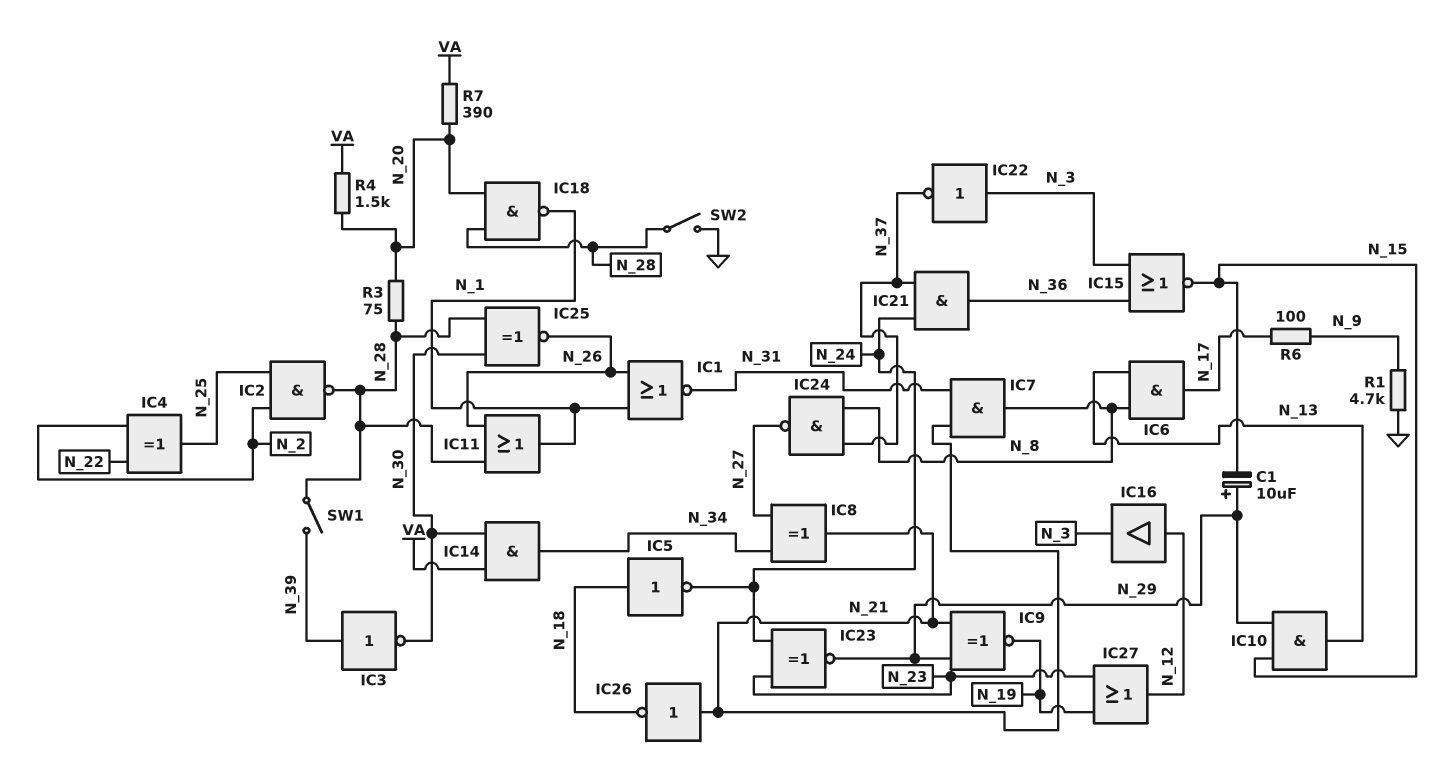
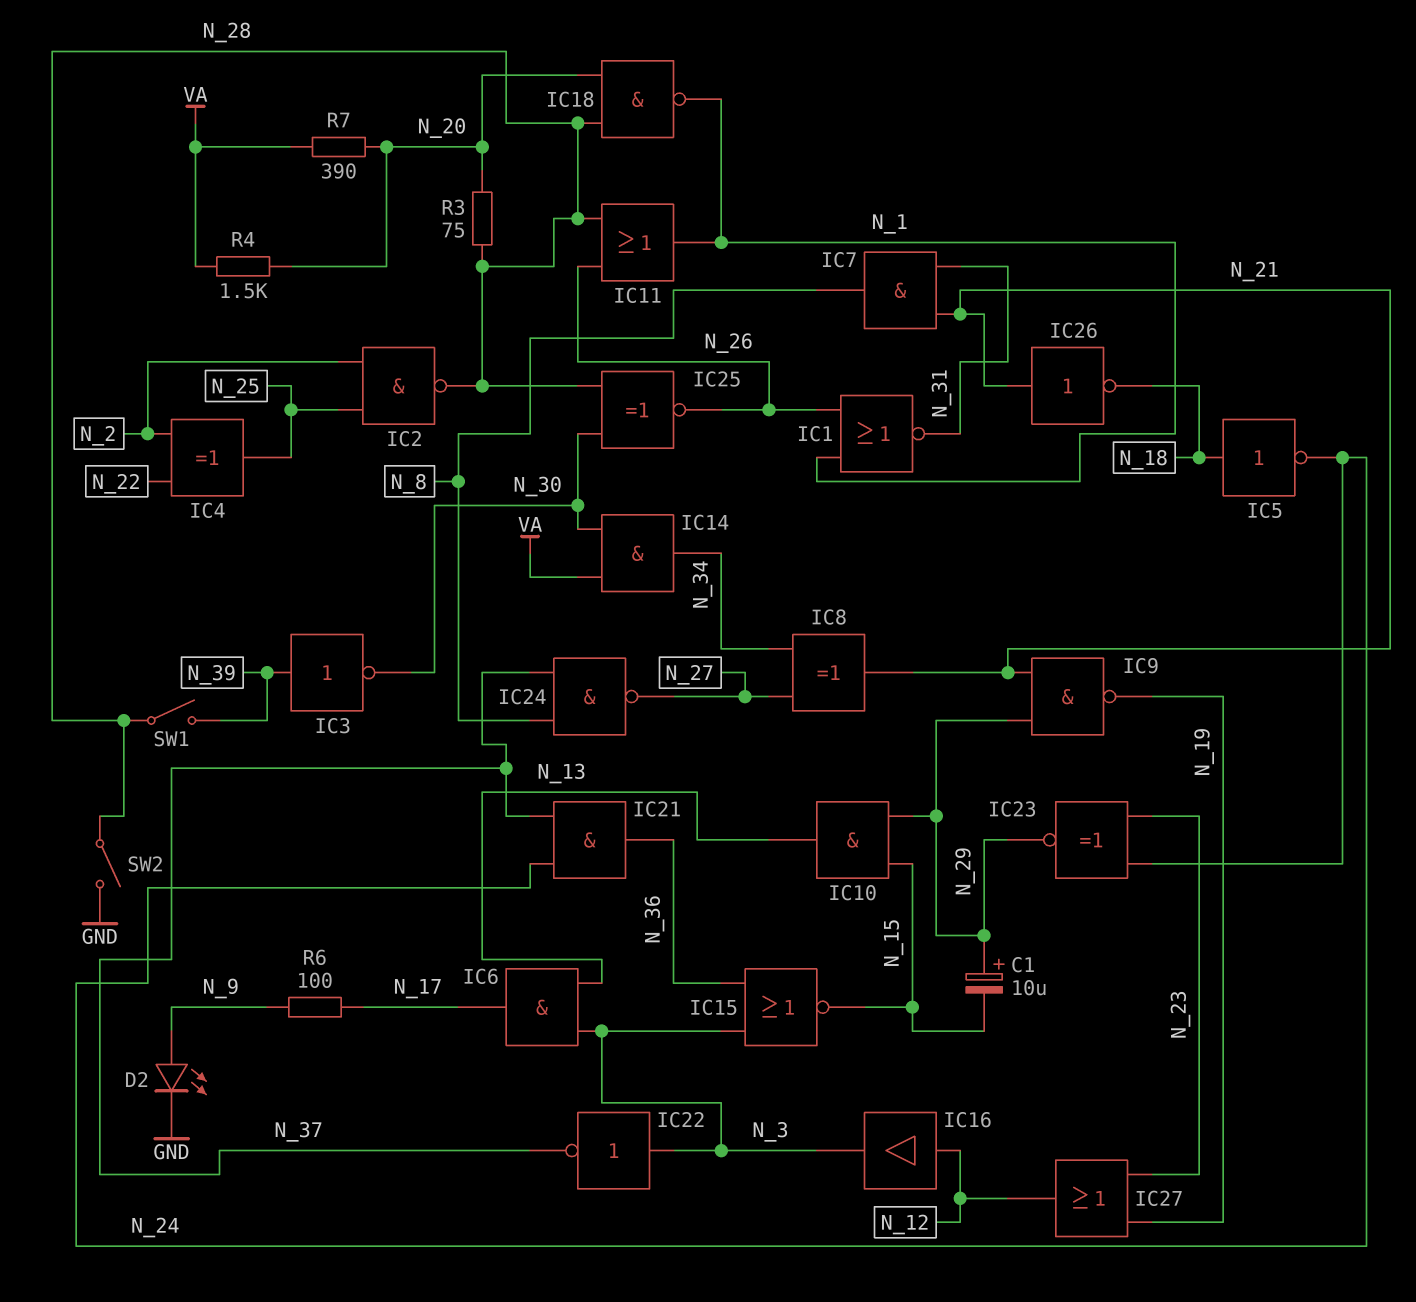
D2: none -> LED (A N_9, K GND)
IC6: AND (in N_8, in N_13, out N_17) -> AND (in N_3, in N_13, out N_17)
IC9: XNOR (in N_21, in N_29, out N_19) -> NAND (in N_21, in N_29, out N_19)
R1: 4.7k (GND, N_9) -> none

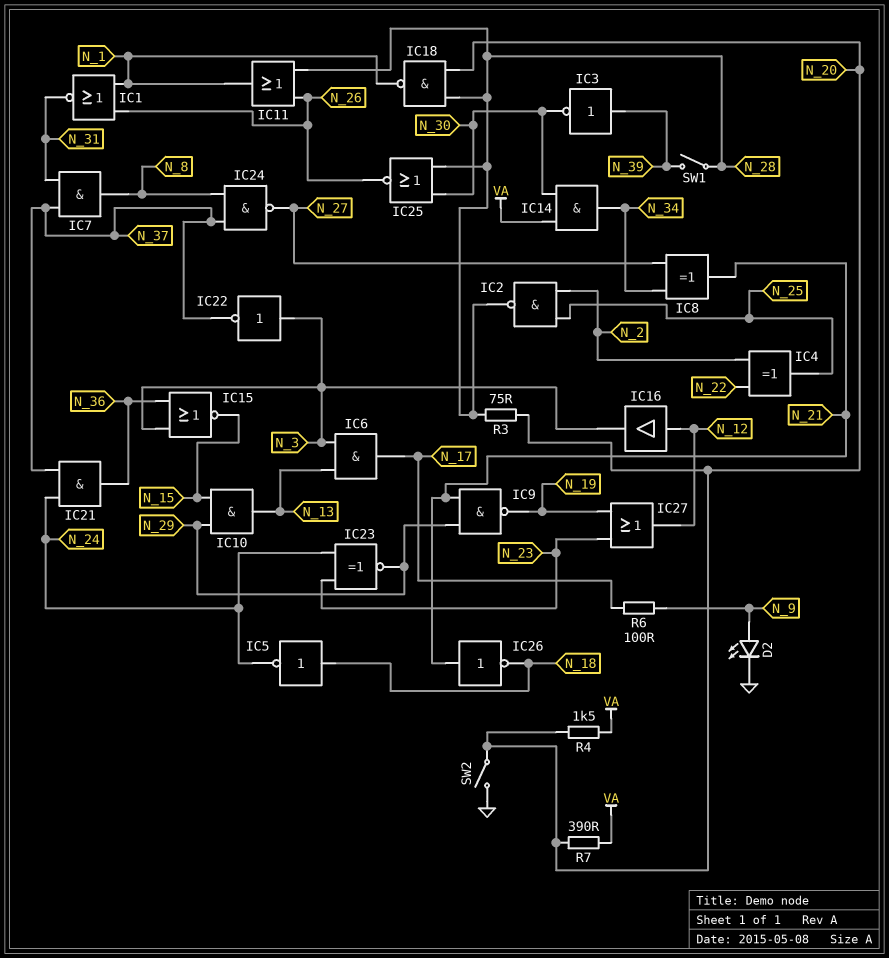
C1: 10uF (plus N_29, minus N_15) -> none
IC7: AND (in N_21, in N_31, out N_8) -> AND (in N_31, in N_37, out N_8)
IC25: XNOR (in N_28, in N_30, out N_26) -> NOR (in N_28, in N_30, out N_26)
SW2: switch (GND, N_28) -> switch (GND, N_20)

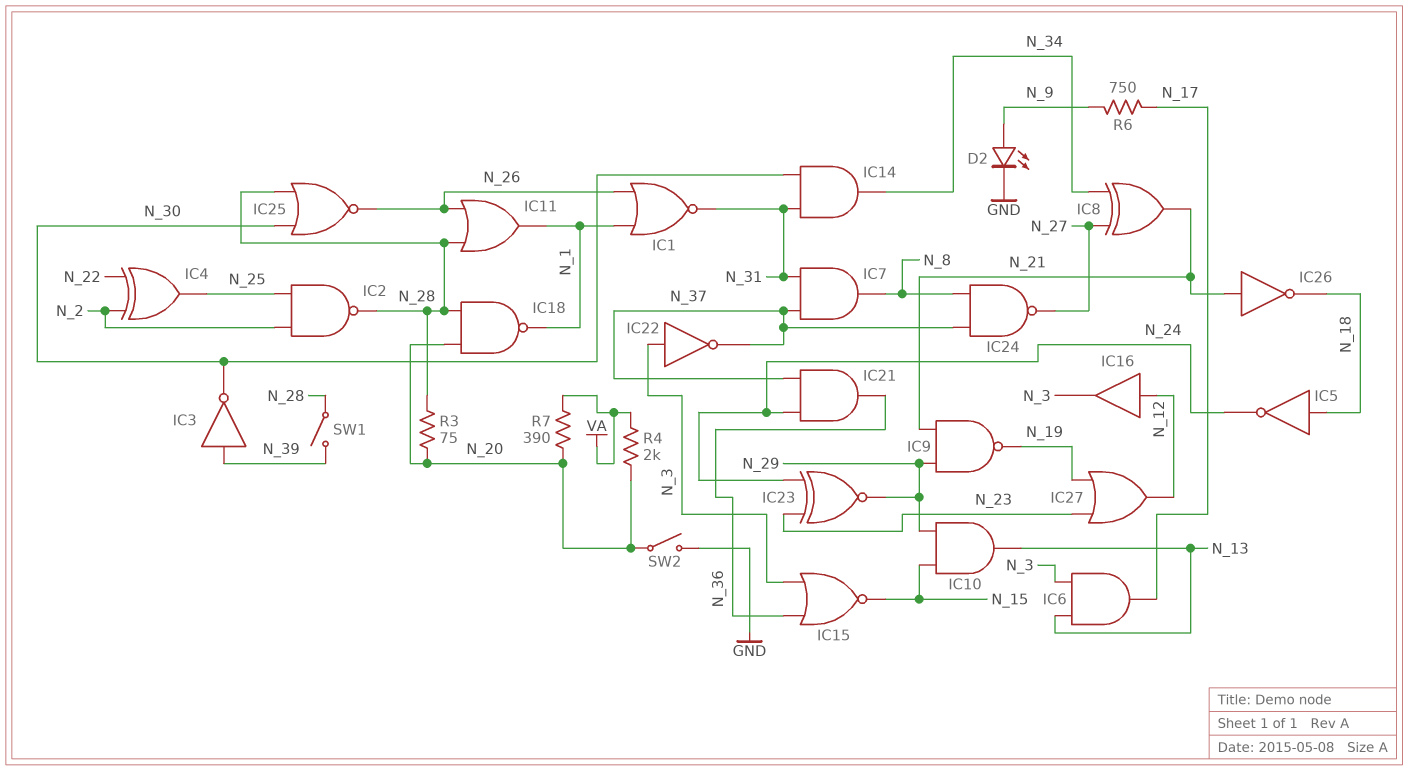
IC14: AND (in N_30, in VA, out N_34) -> AND (in N_30, in N_31, out N_34)
R4: 1.5k (N_20, VA) -> 2k (N_20, VA)
R6: 100 (N_9, N_17) -> 750 (N_9, N_17)

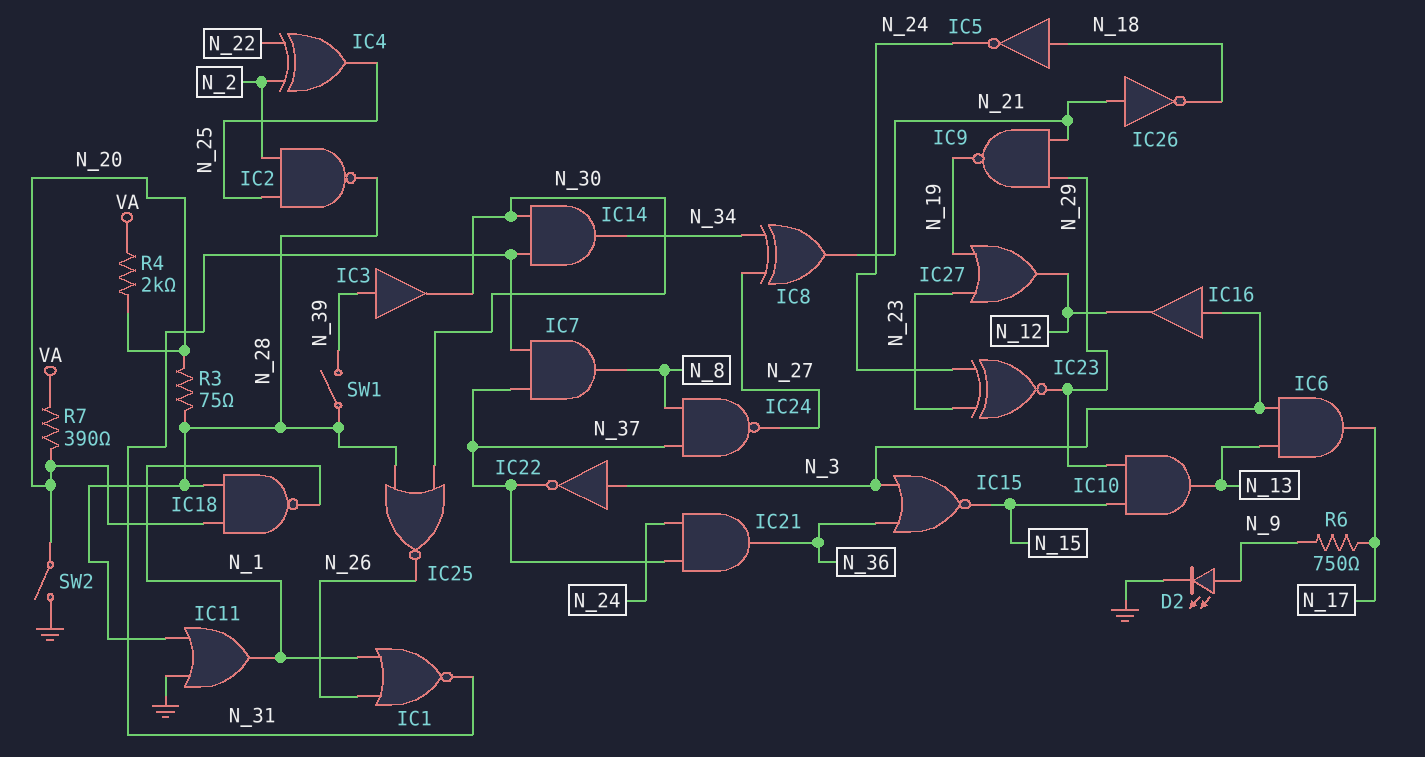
IC3: NOT (in N_39, out N_30) -> buffer (in N_39, out N_30)
IC11: OR (in N_26, in N_28, out N_1) -> OR (in GND, in N_28, out N_1)
IC16: buffer (in N_12, out N_3) -> buffer (in N_3, out N_12)

